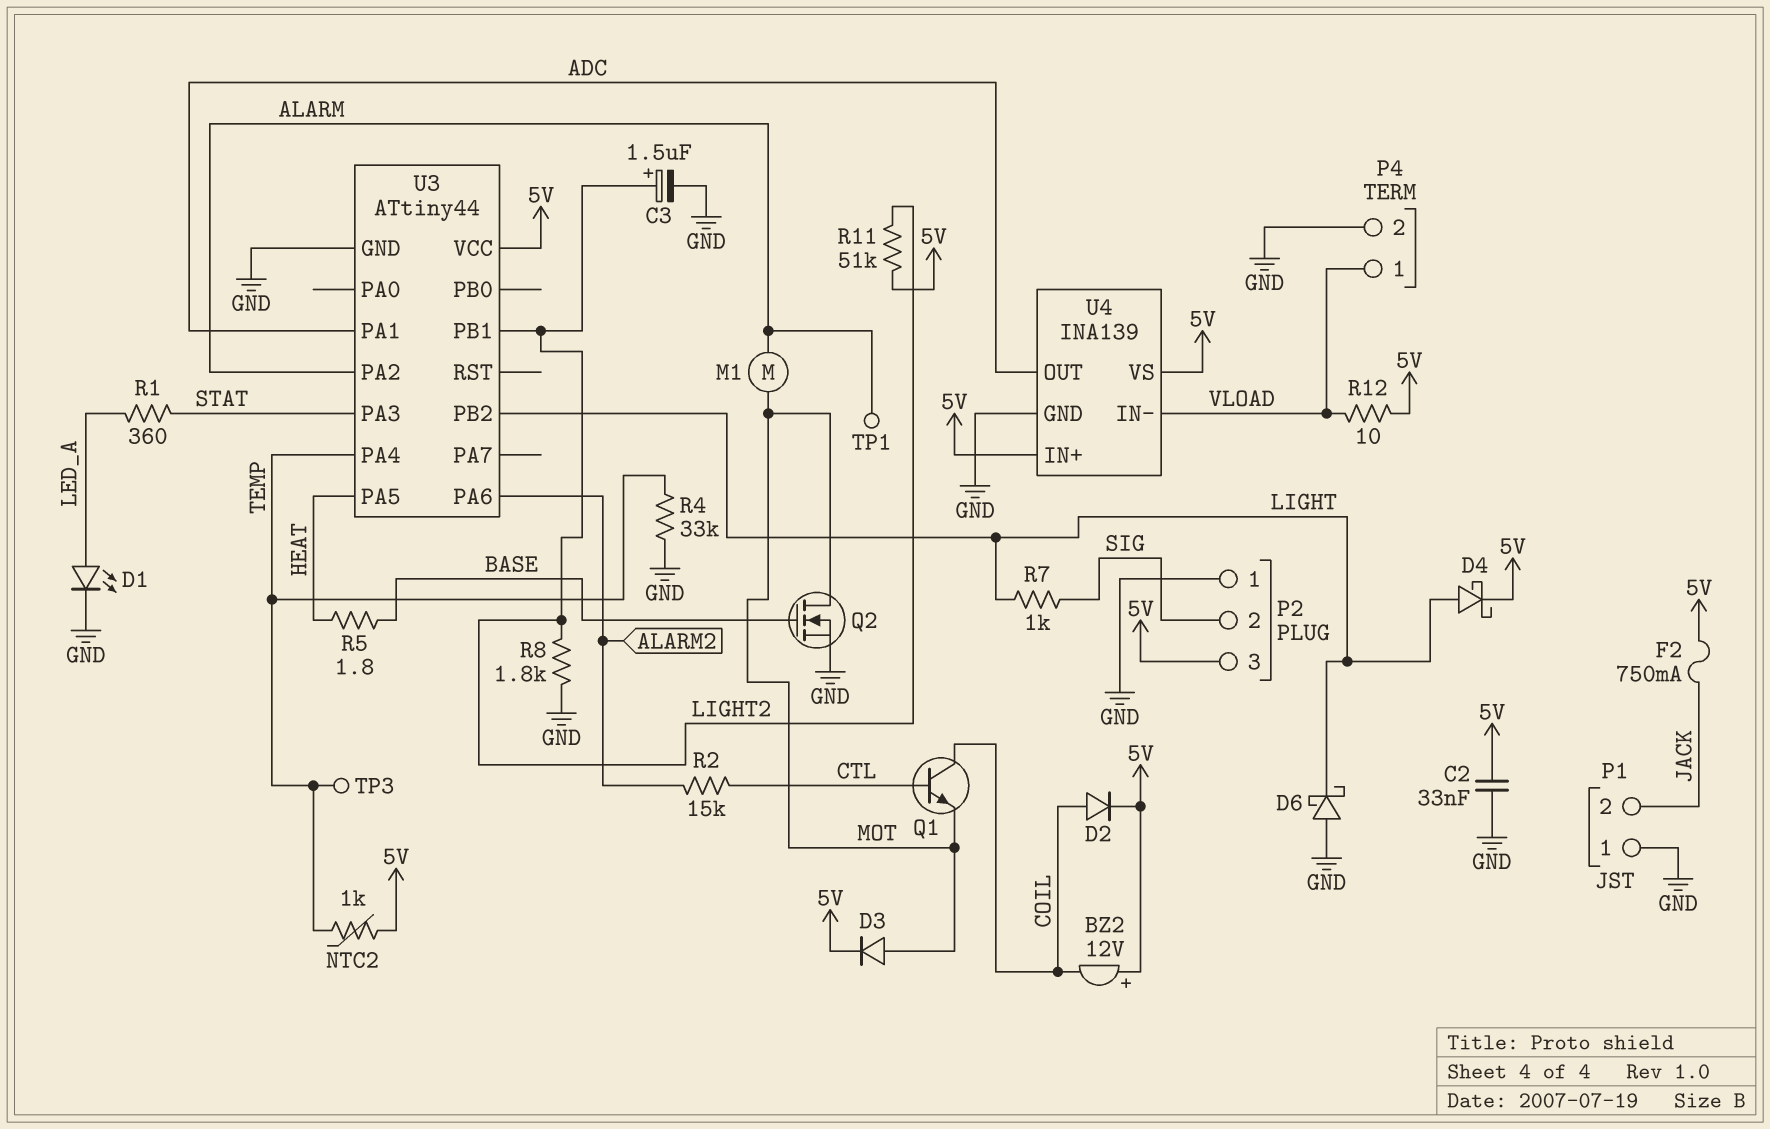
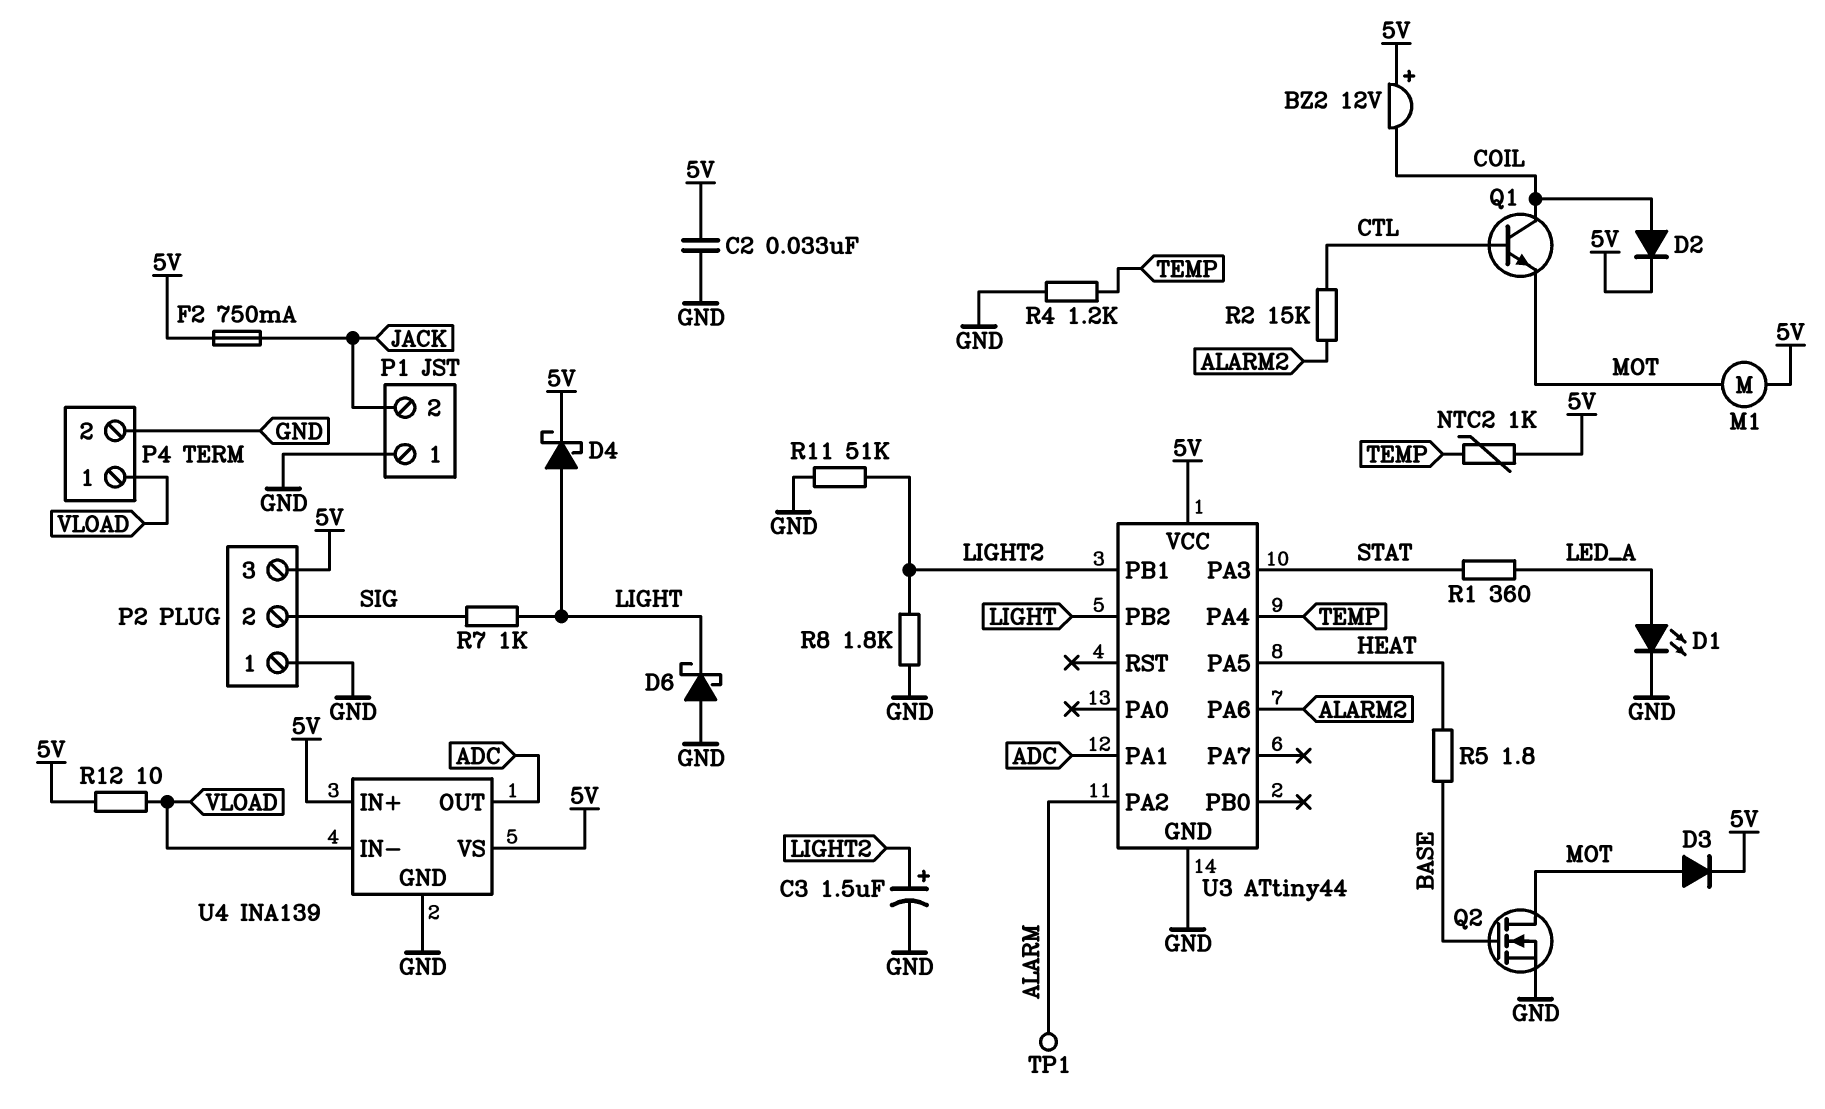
M1: motor (ALARM, MOT) -> motor (5V, MOT)
R4: 33k (GND, TEMP) -> 1.2k (GND, TEMP)
R11: 51k (5V, LIGHT2) -> 51k (GND, LIGHT2)
TP3: test point (TEMP) -> none

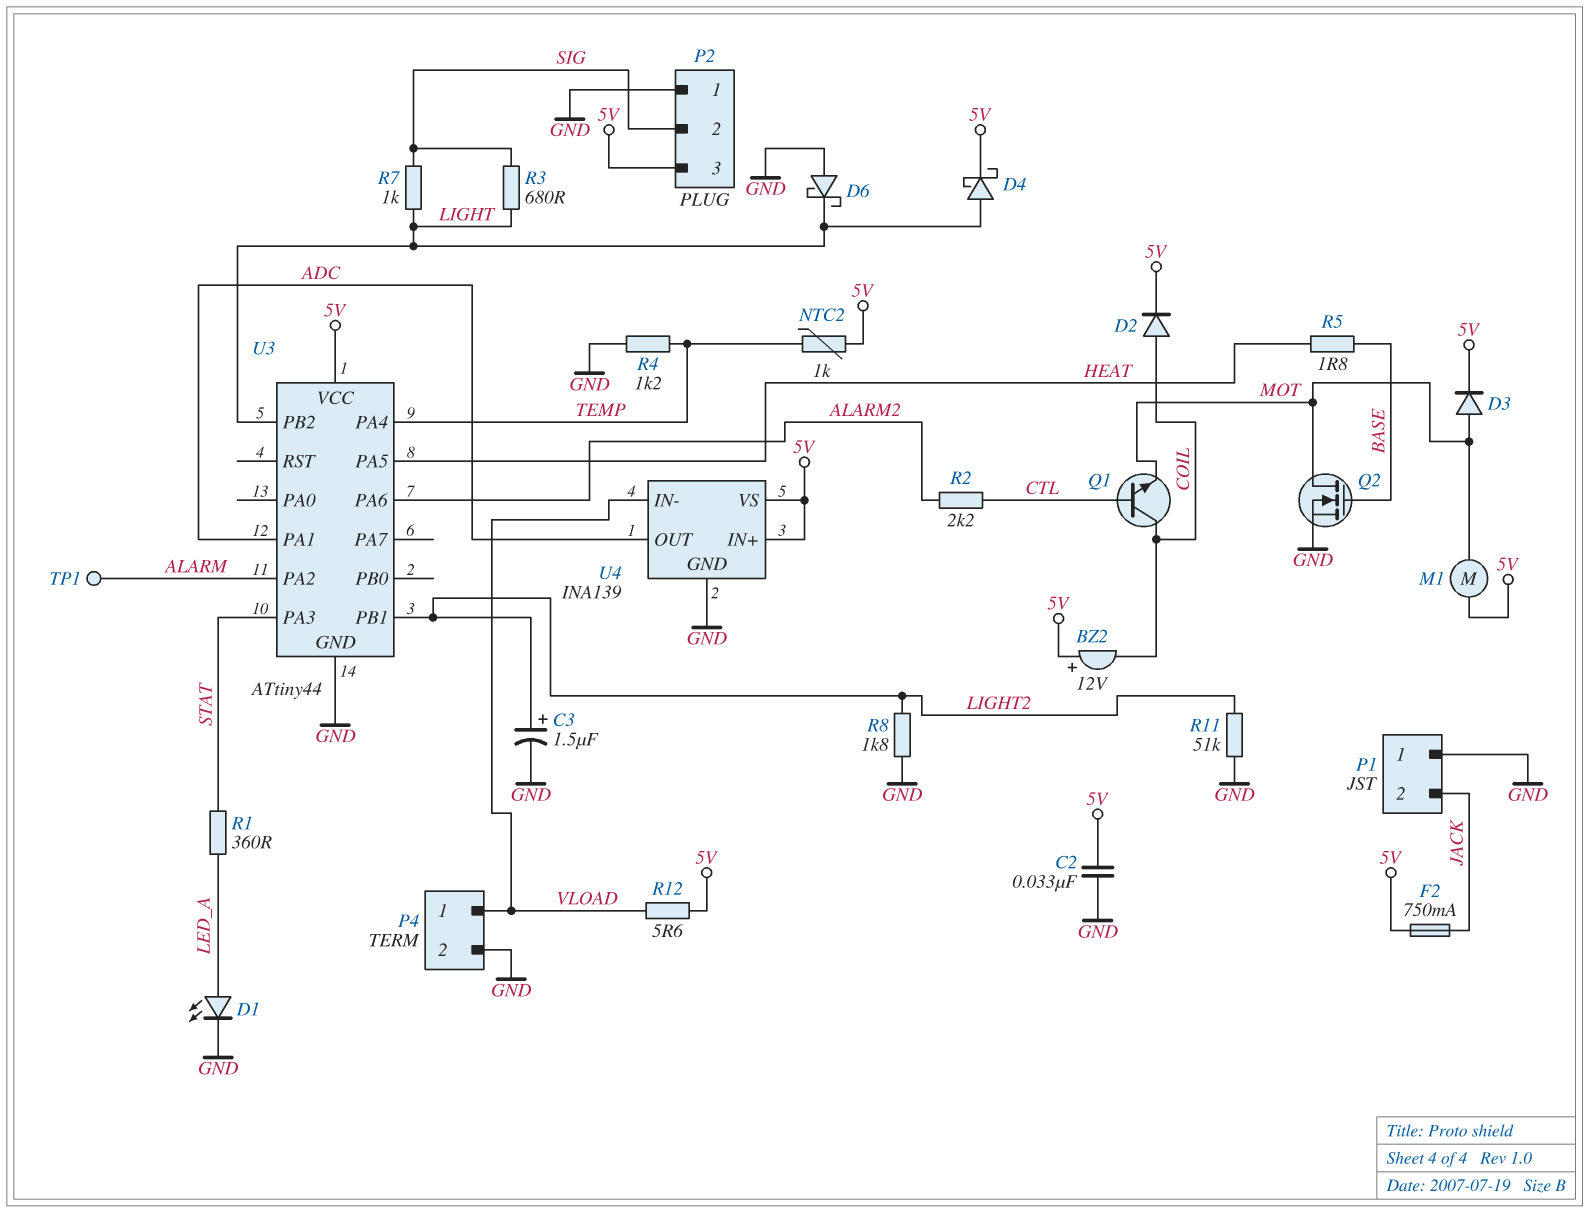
R2: 15k (ALARM2, CTL) -> 2.2k (ALARM2, CTL)
R3: none -> 680 (LIGHT, SIG)
R12: 10 (5V, VLOAD) -> 5.6 (5V, VLOAD)

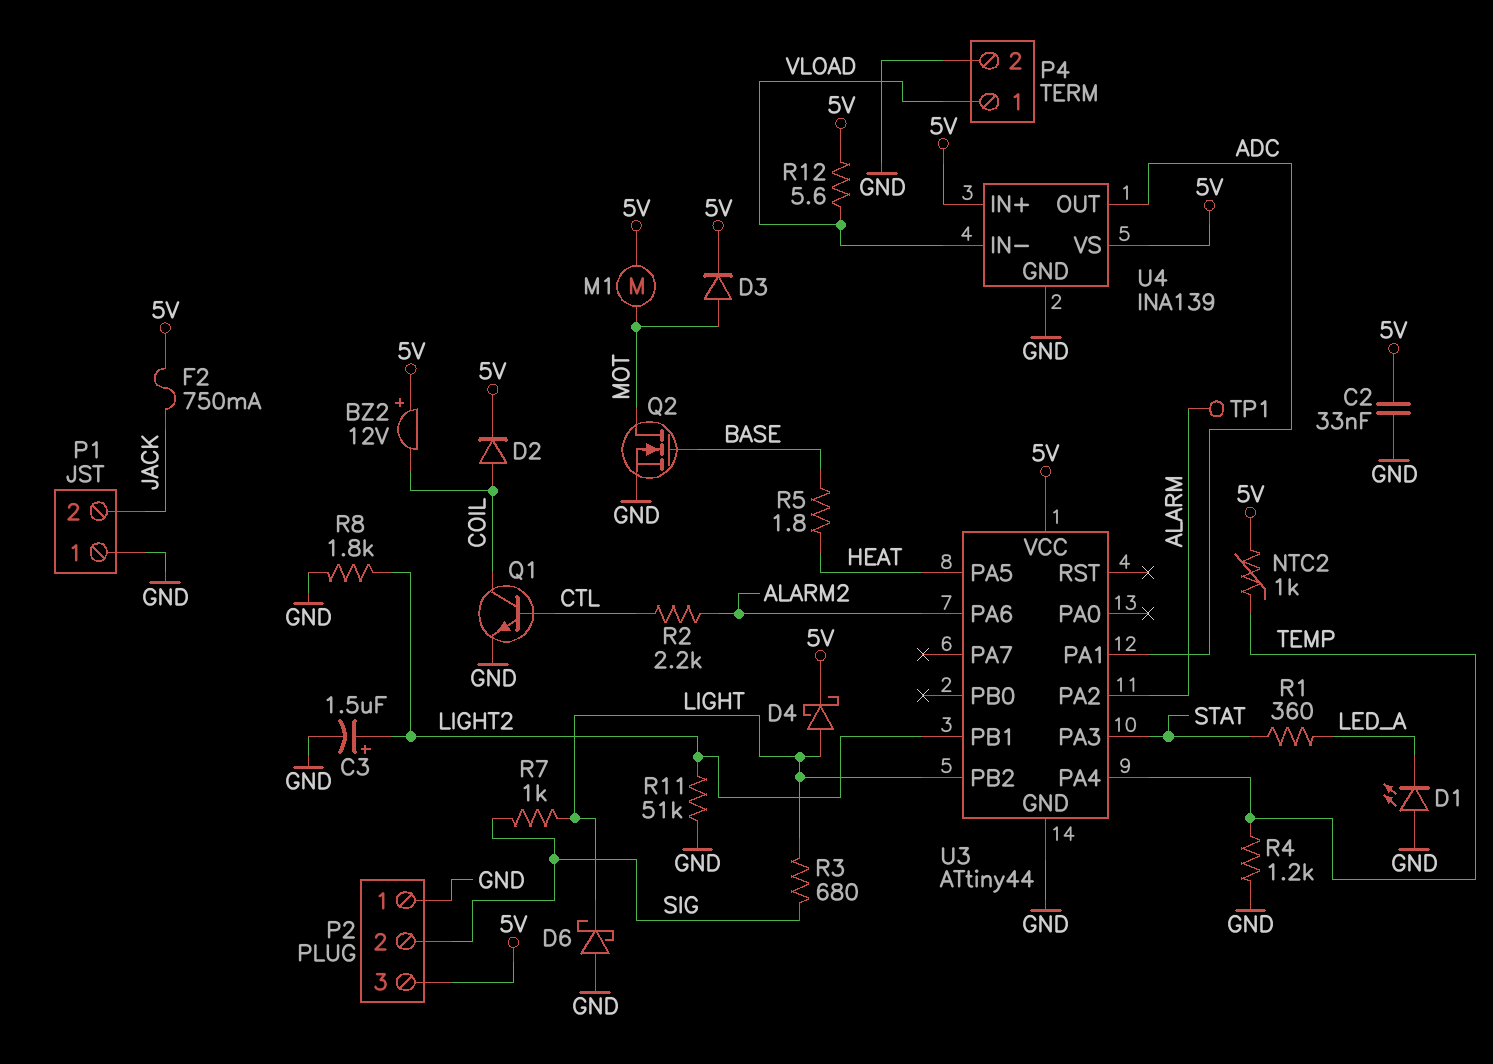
D1: LED (A LED_A, K GND) -> LED (A GND, K LED_A)
Q1: NPN (B CTL, C COIL, E MOT) -> NPN (B CTL, C COIL, E GND)

